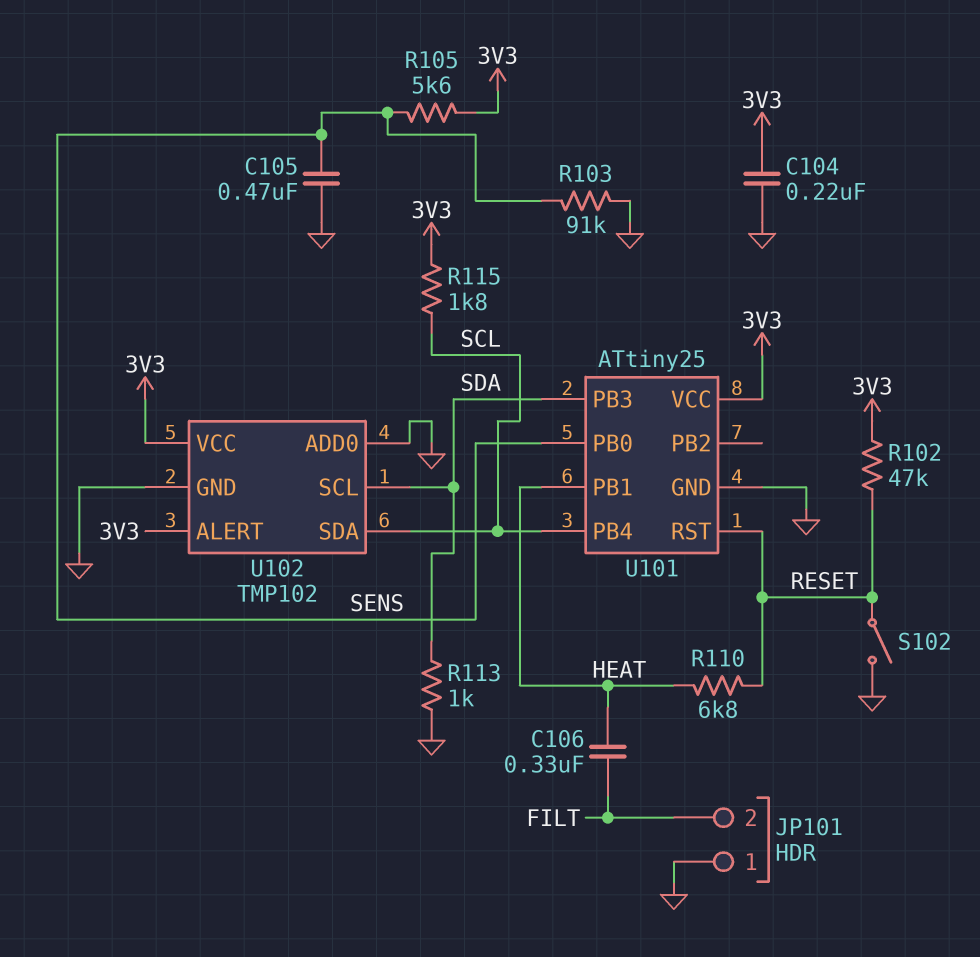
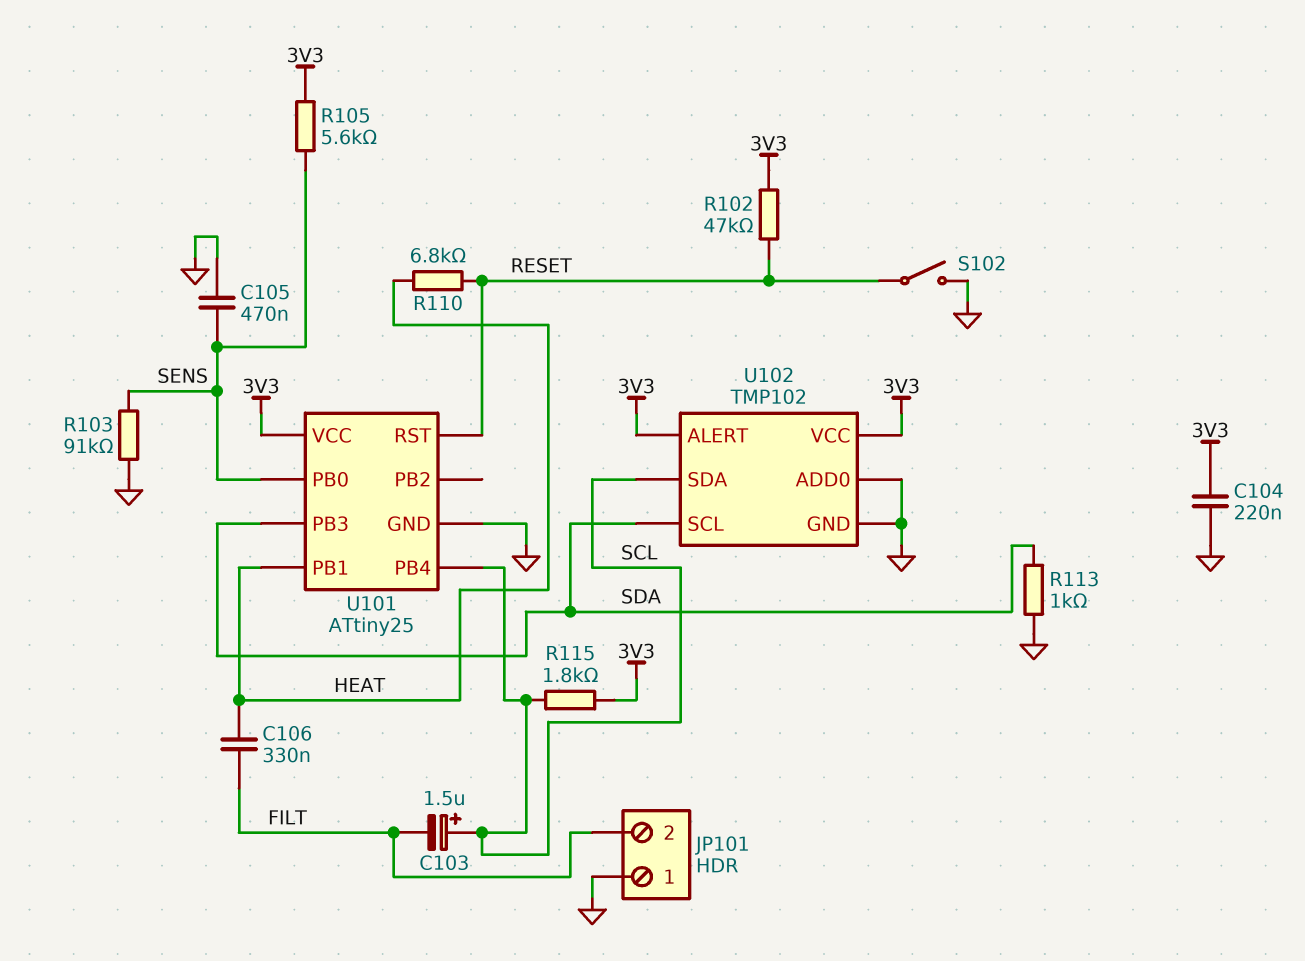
C103: none -> 1.5uF (plus SCL, minus FILT)

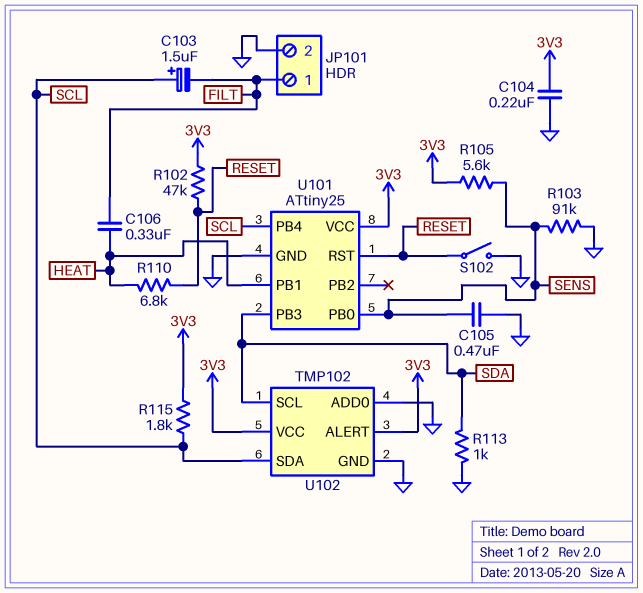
JP101 pin 1: GND -> FILT
JP101 pin 2: FILT -> GND

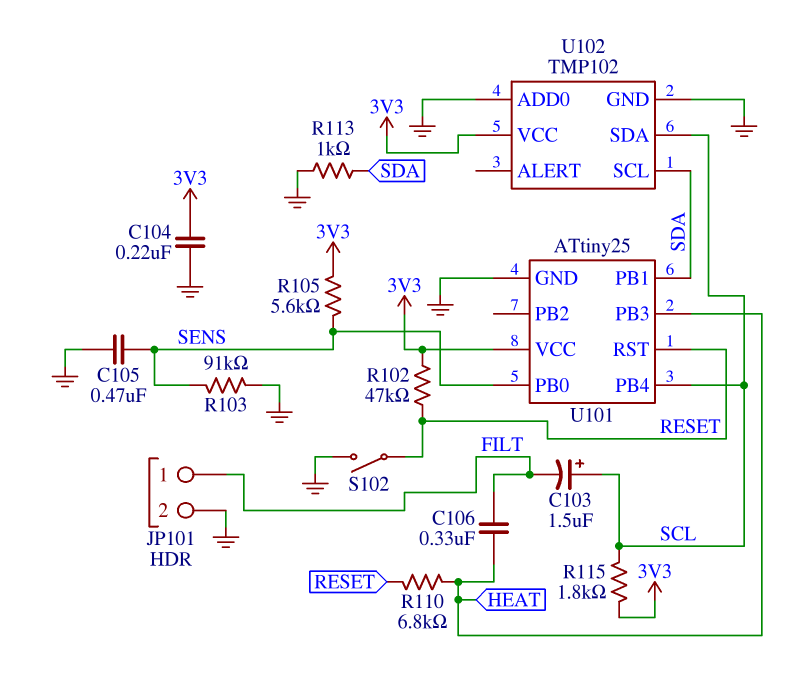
U101 pin PB1: HEAT -> SDA
U101 pin PB3: SDA -> HEAT
U102 pin ALERT: 3V3 -> none

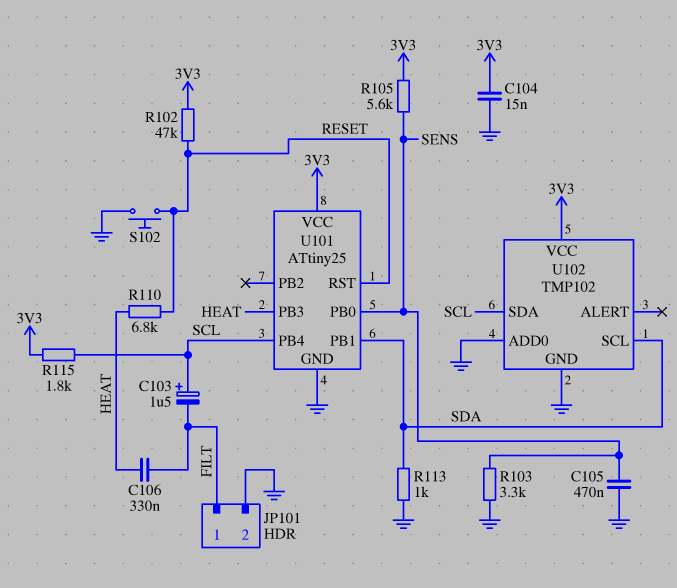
C104: 220nF (3V3, GND) -> 15nF (3V3, GND)
R103: 91k (GND, SENS) -> 3.3k (GND, SENS)
S102: switch (GND, RESET) -> button (GND, RESET)

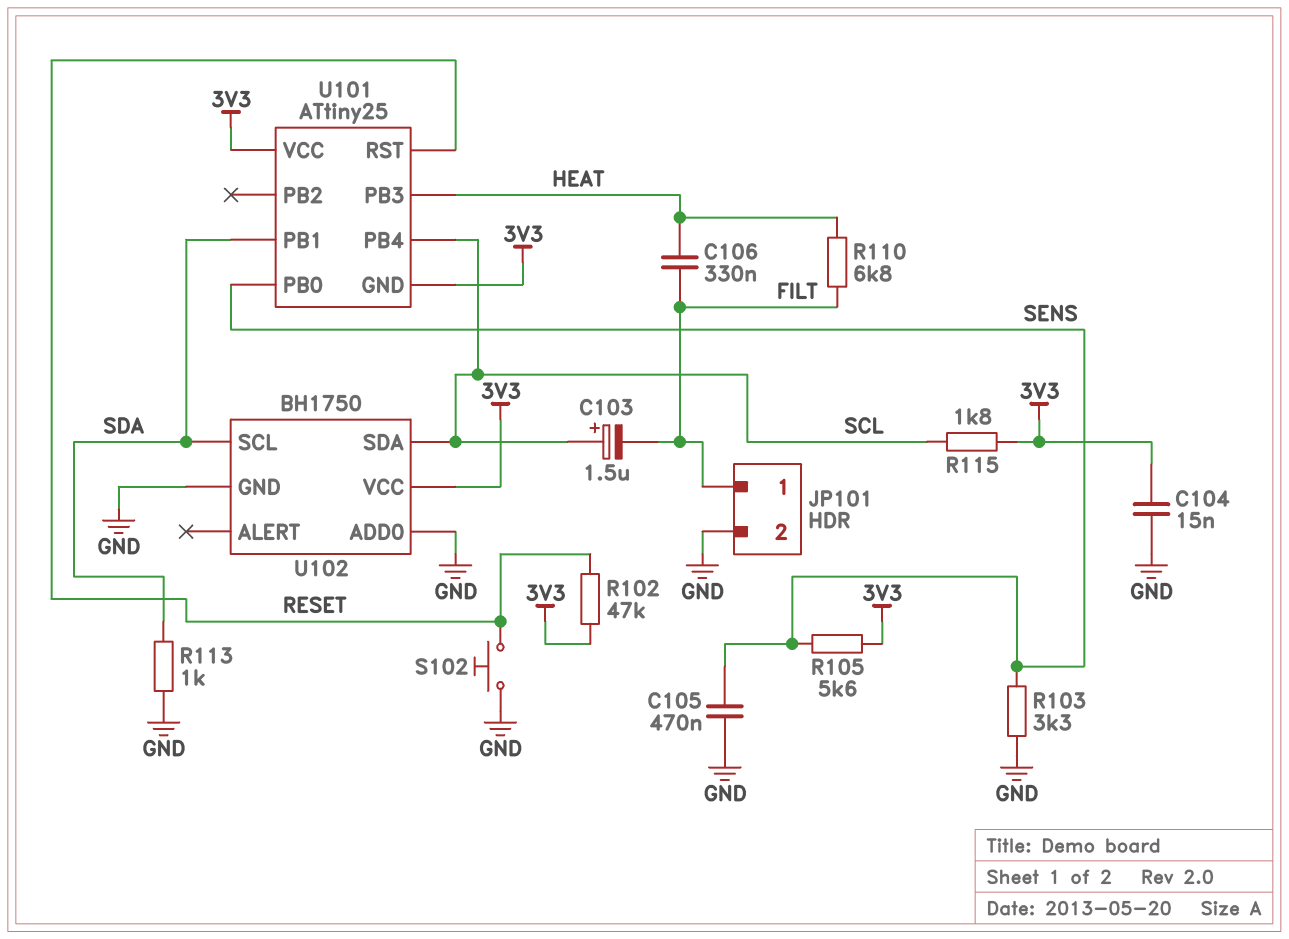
R110: 6.8k (HEAT, RESET) -> 6.8k (FILT, HEAT)
U101 pin GND: GND -> 3V3
U102: TMP102 -> BH1750

